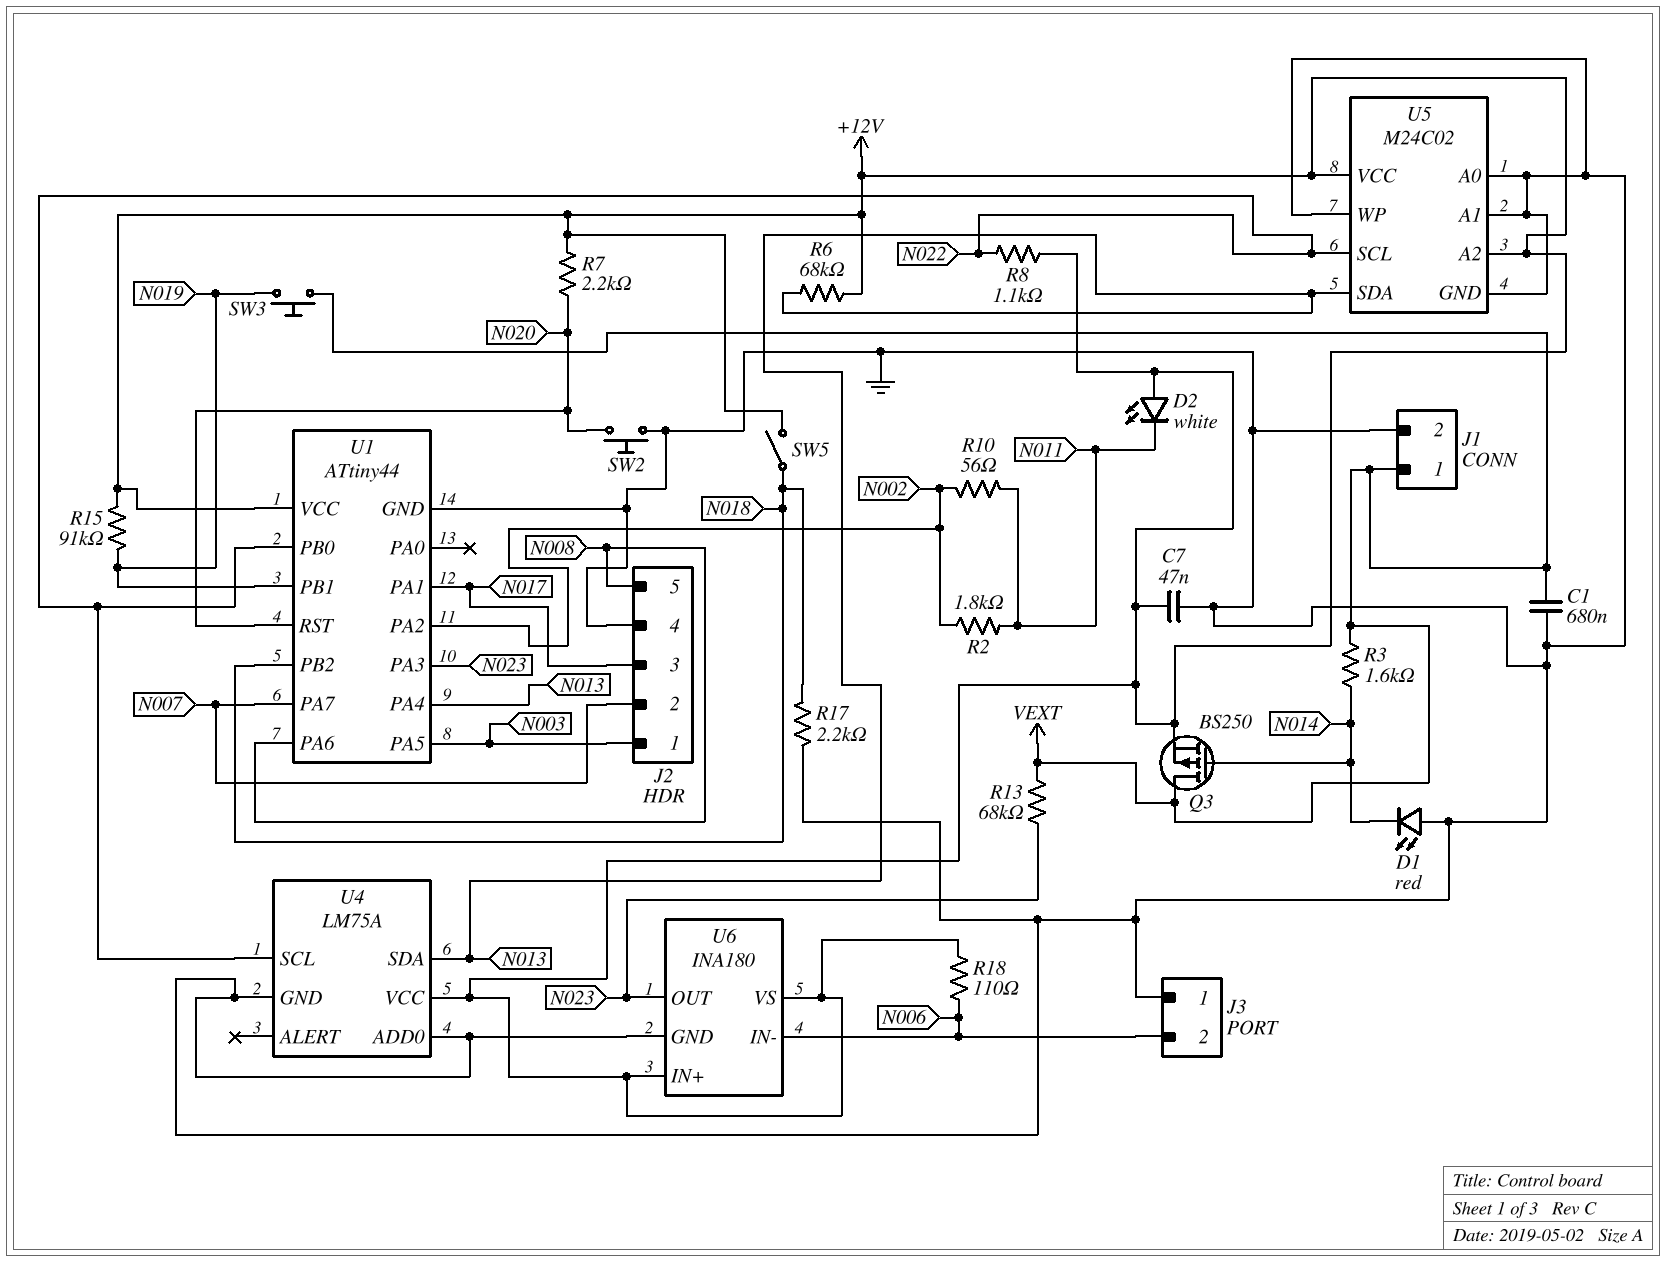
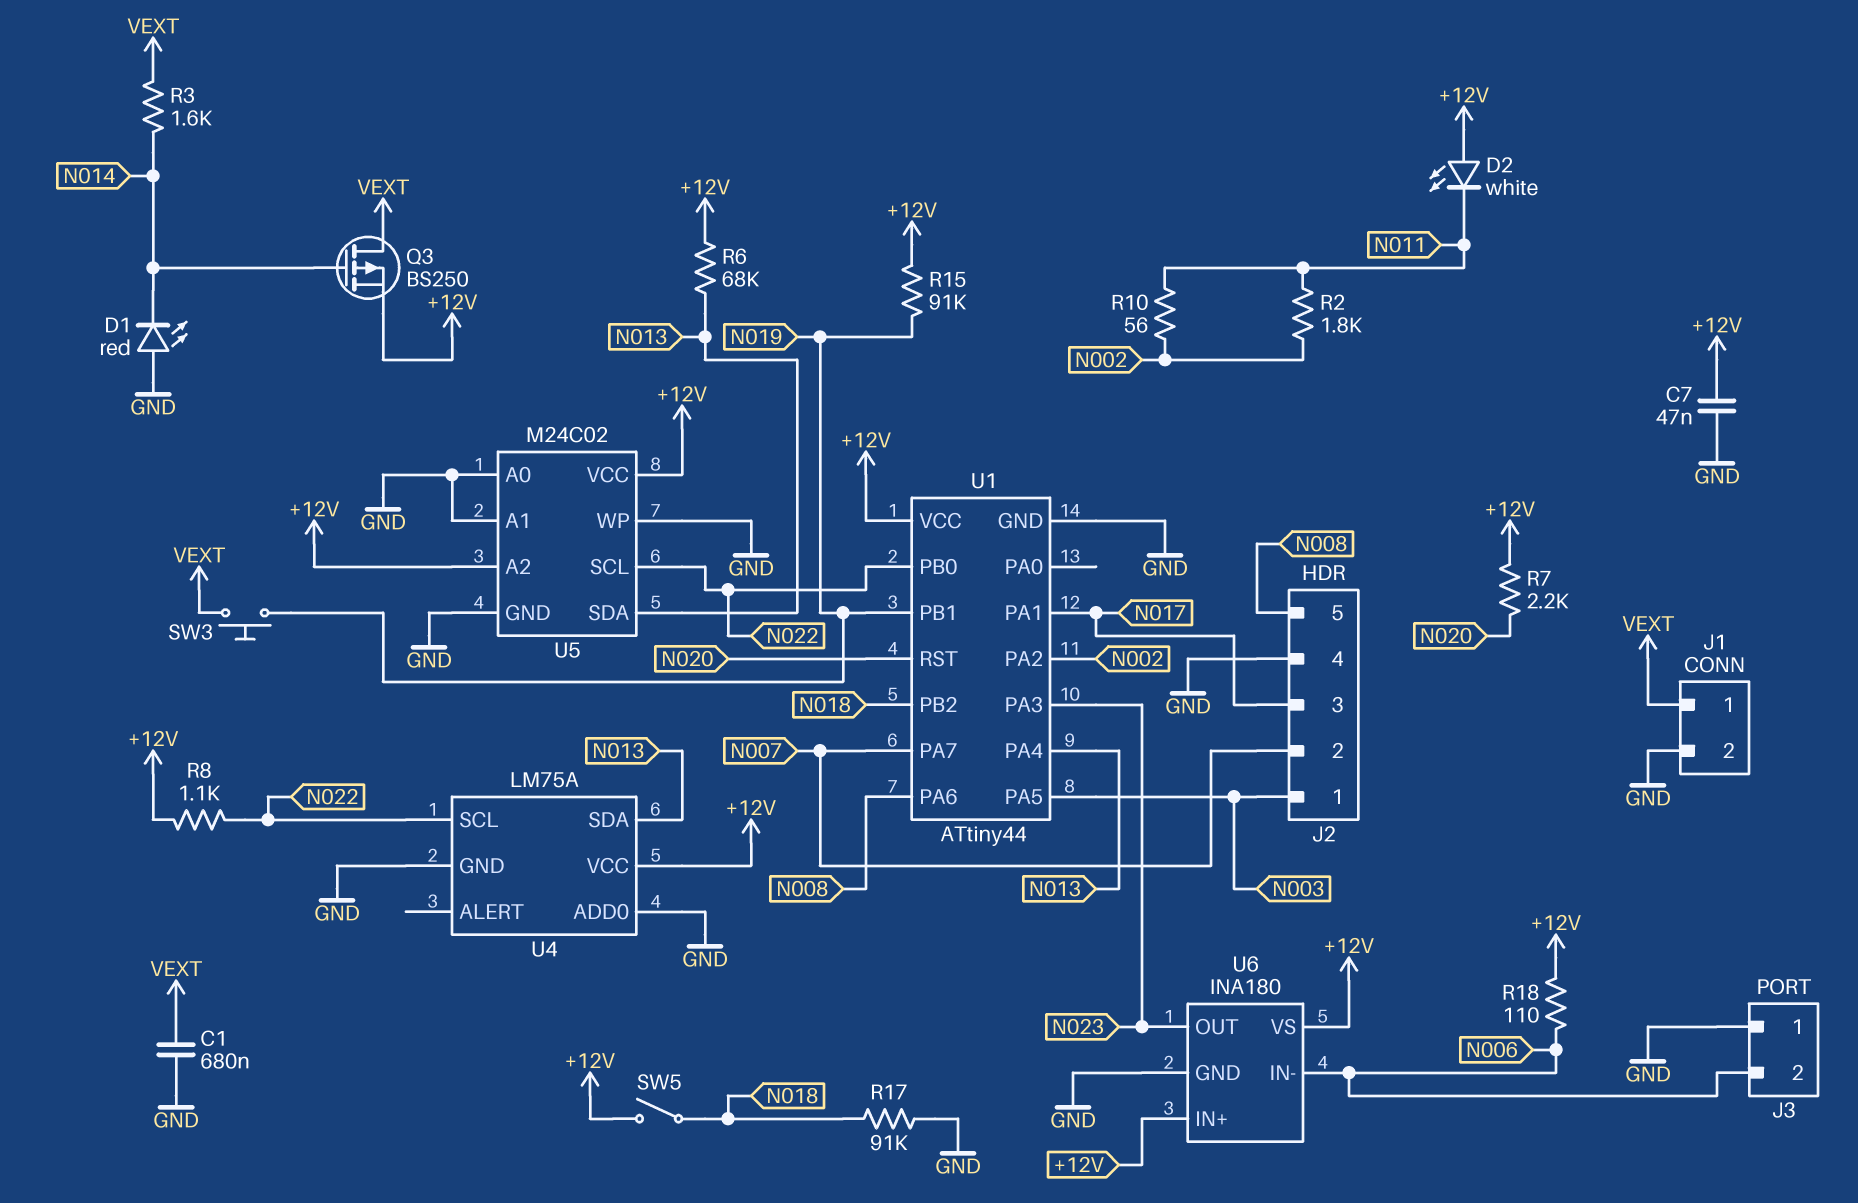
R13: 68k (N023, VEXT) -> none
R17: 2.2k (GND, N018) -> 91k (GND, N018)
SW2: button (GND, N020) -> none

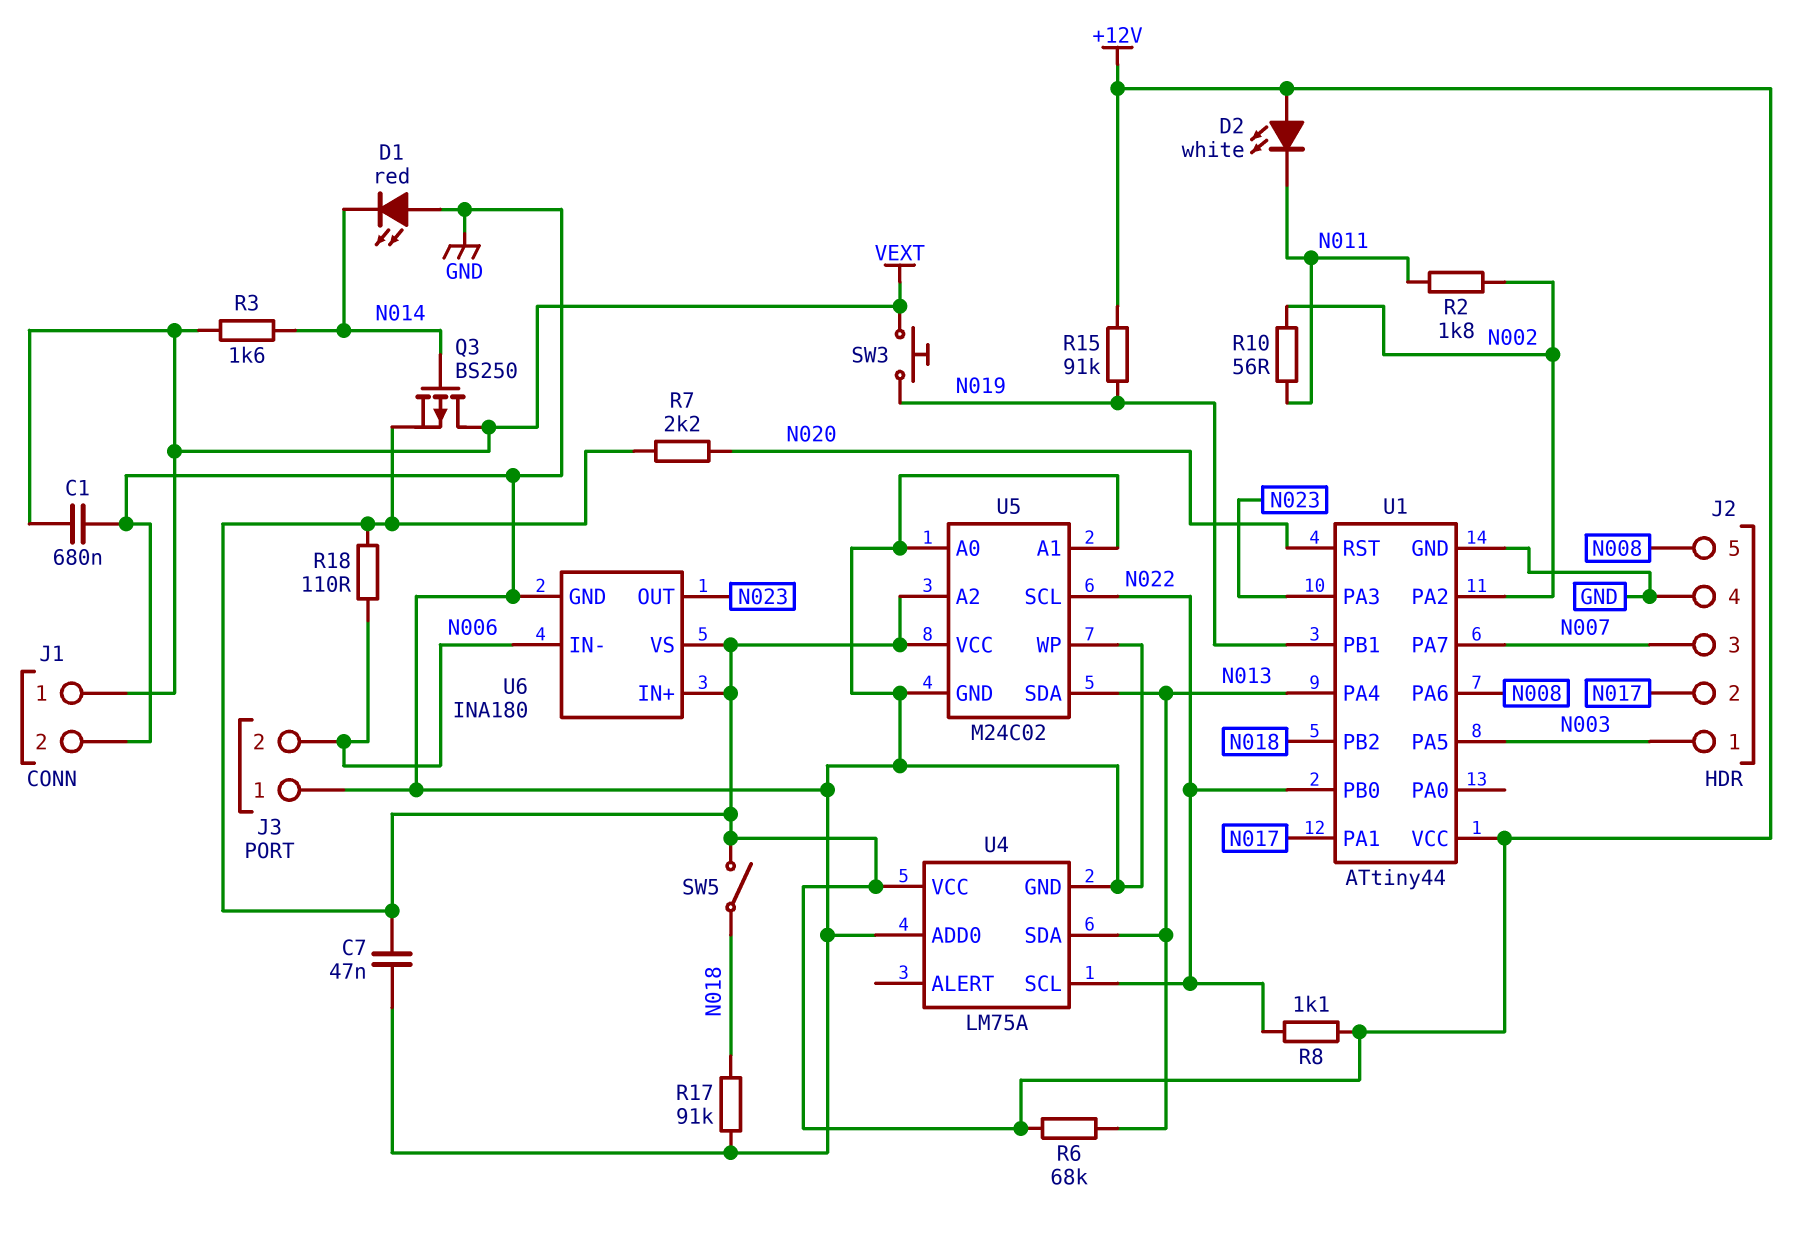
J2 pin 2: N007 -> N017
J2 pin 3: N017 -> N007

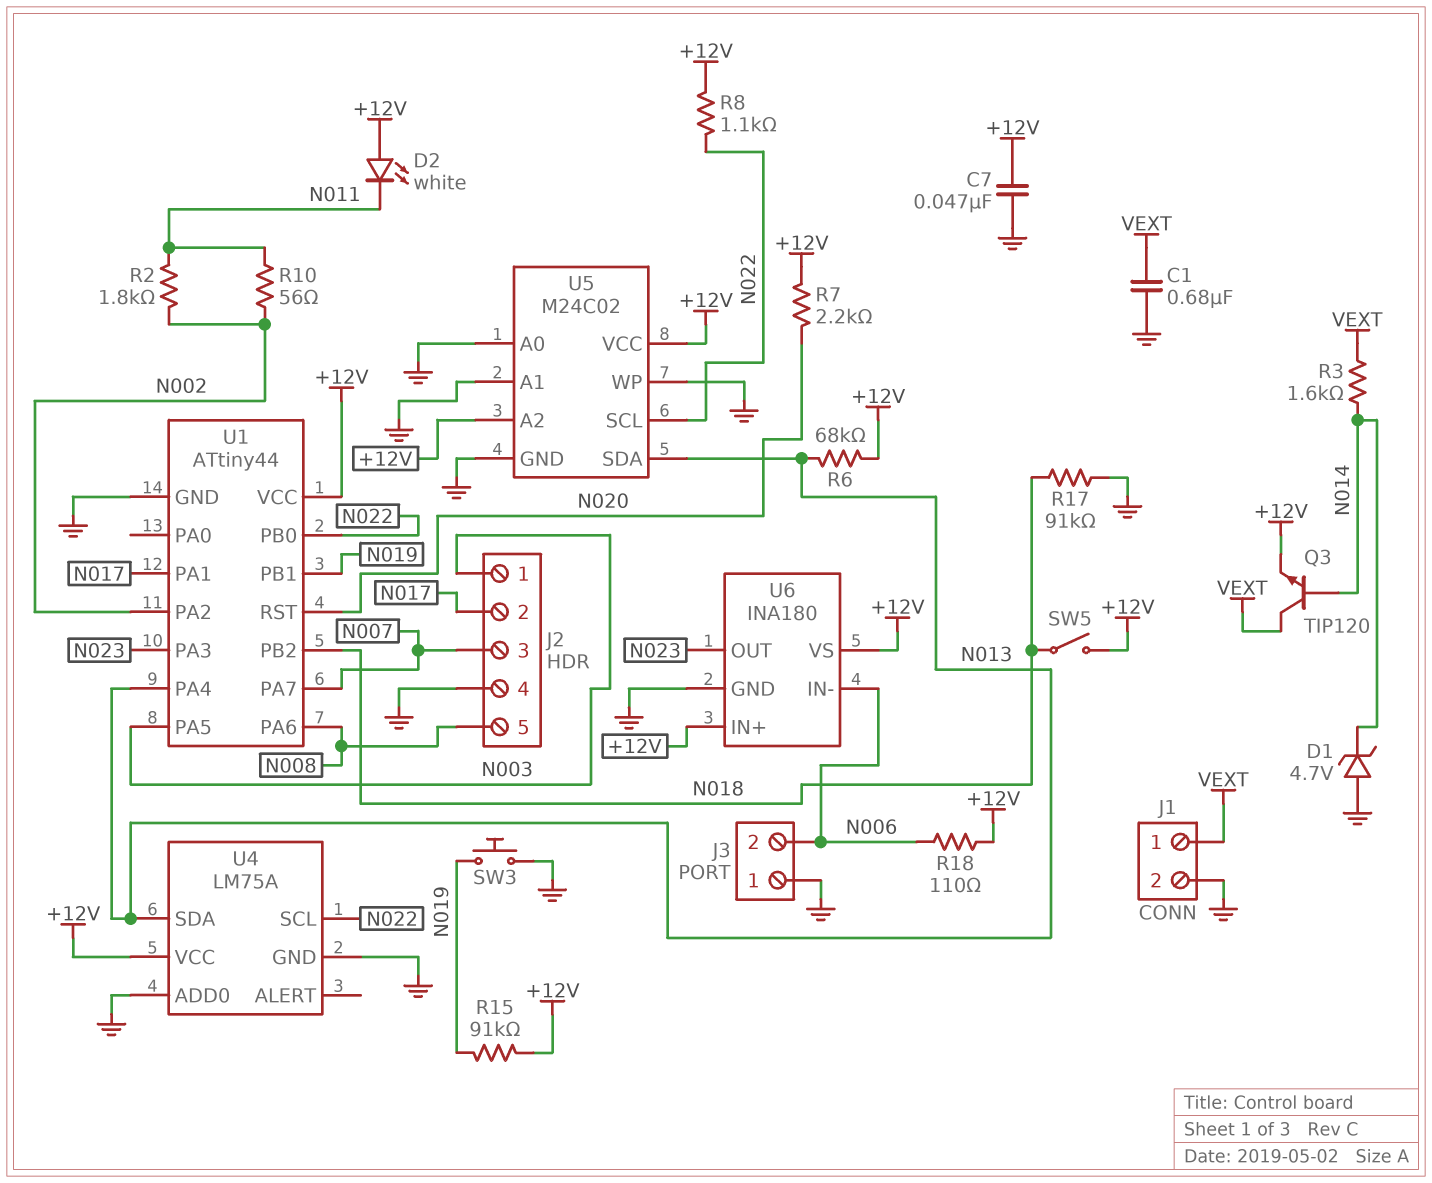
D1: LED red (A GND, K N014) -> zener 4.7V (A GND, K N014)
Q3: PMOS BS250 (G N014, D VEXT, S +12V) -> NPN TIP120 (B N014, C VEXT, E +12V)
SW3: button (N019, VEXT) -> button (GND, N019)

